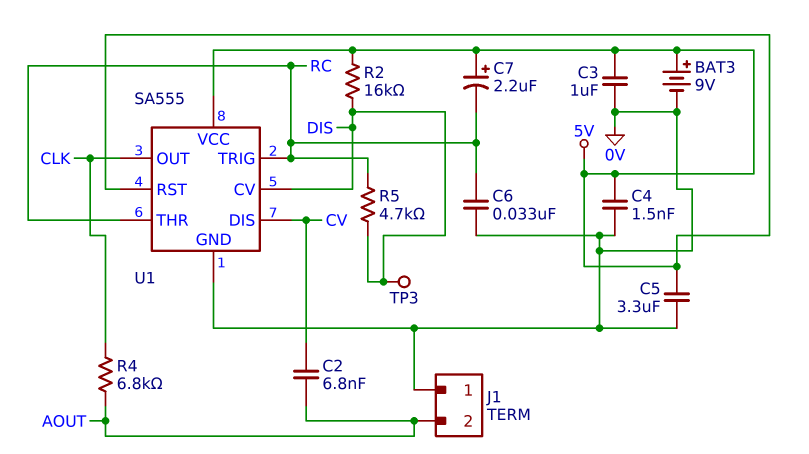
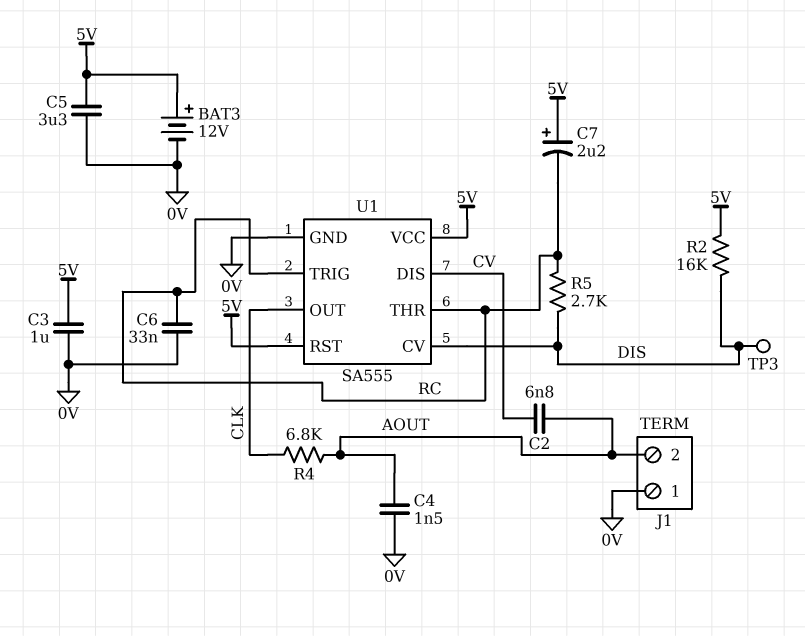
BAT3: 9V (plus 5V, minus 0V) -> 12V (plus 5V, minus 0V)
C4: 1.5nF (0V, 5V) -> 1.5nF (0V, AOUT)
R5: 4.7k (DIS, RC) -> 2.7k (DIS, RC)

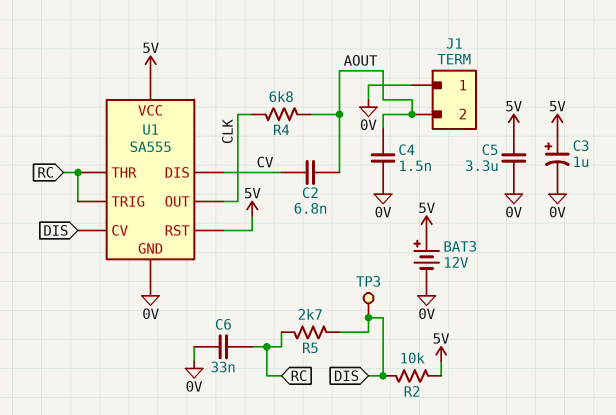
C3: 1uF (0V, 5V) -> 1uF (plus 5V, minus 0V)
C7: 2.2uF (plus 5V, minus RC) -> none
R2: 16k (5V, DIS) -> 10k (5V, DIS)

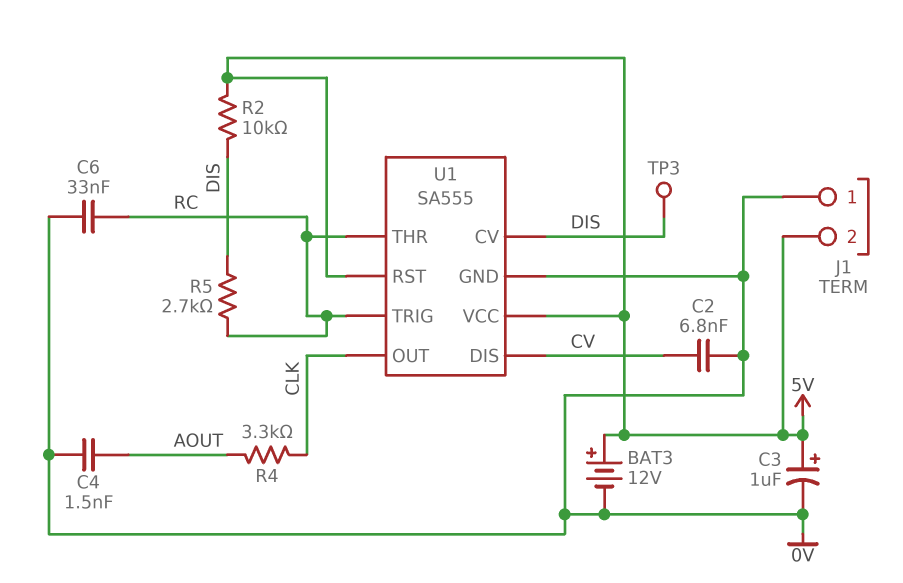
C2: 6.8nF (AOUT, CV) -> 6.8nF (0V, CV)
C5: 3.3uF (0V, 5V) -> none
J1 pin 2: AOUT -> 5V
R4: 6.8k (AOUT, CLK) -> 3.3k (AOUT, CLK)

